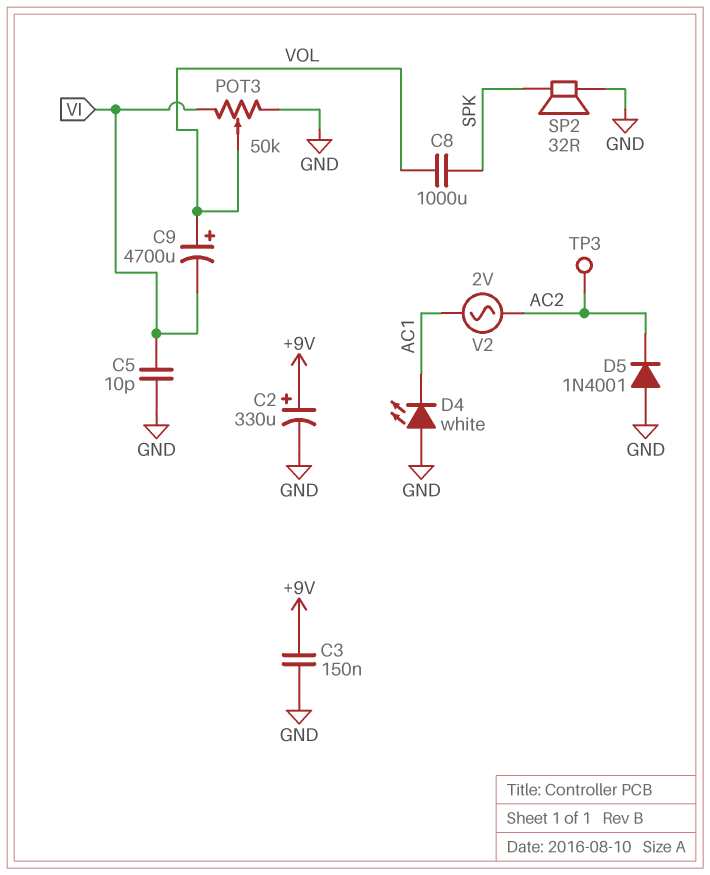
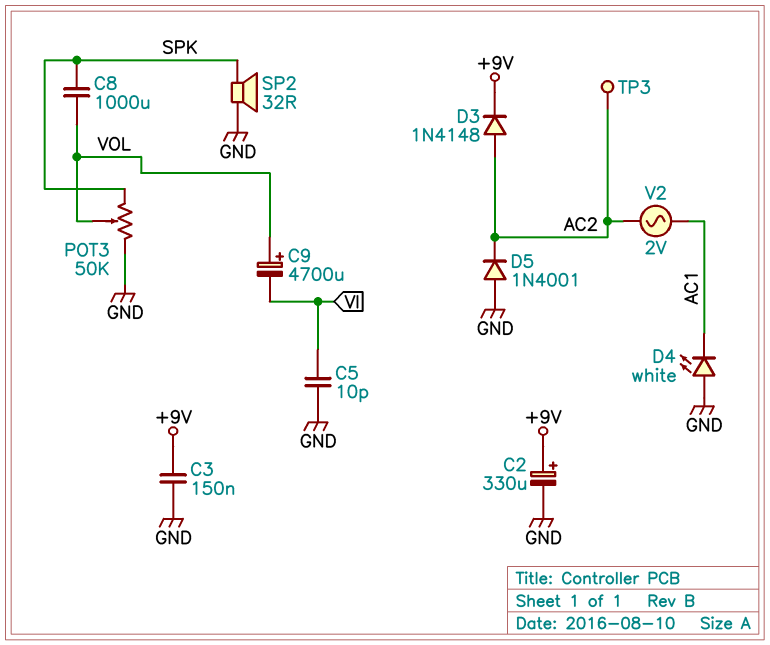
D3: none -> diode 1N4148 (A AC2, K +9V)
POT3: 50k (GND, VI, wiper VOL) -> 50k (GND, SPK, wiper VOL)

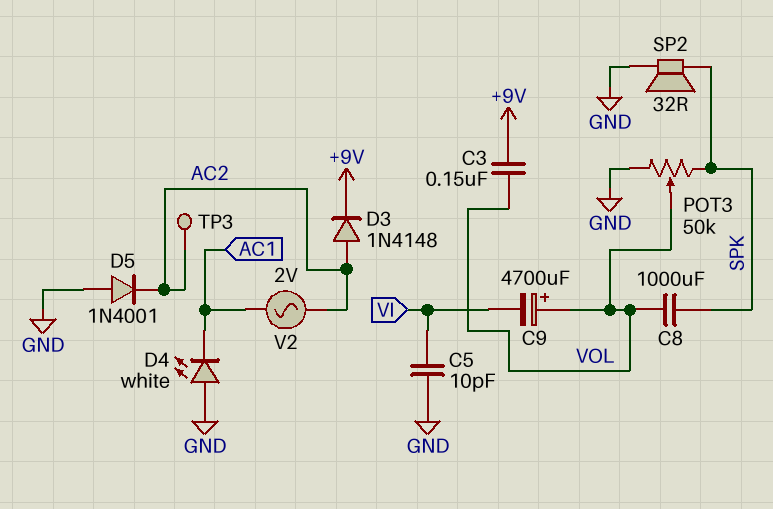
C2: 330uF (plus +9V, minus GND) -> none
C3: 150nF (+9V, GND) -> 150nF (+9V, VOL)

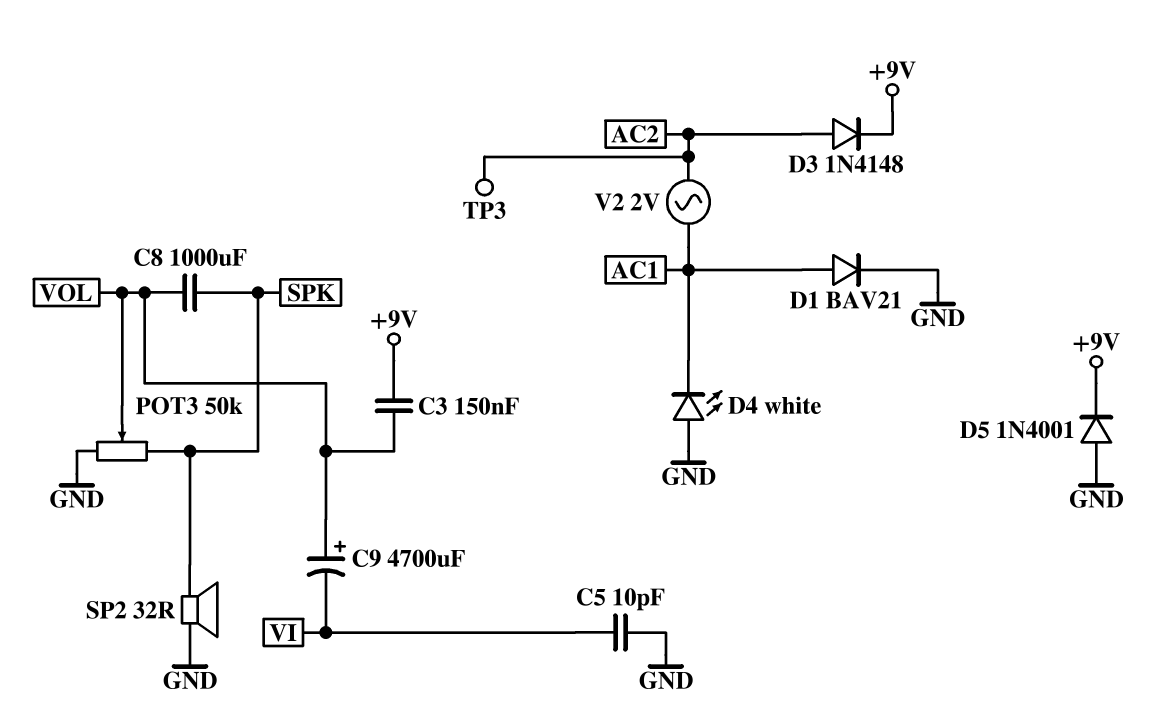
D1: none -> diode BAV21 (A AC1, K GND)
D5: diode 1N4001 (A GND, K AC2) -> diode 1N4001 (A GND, K +9V)

